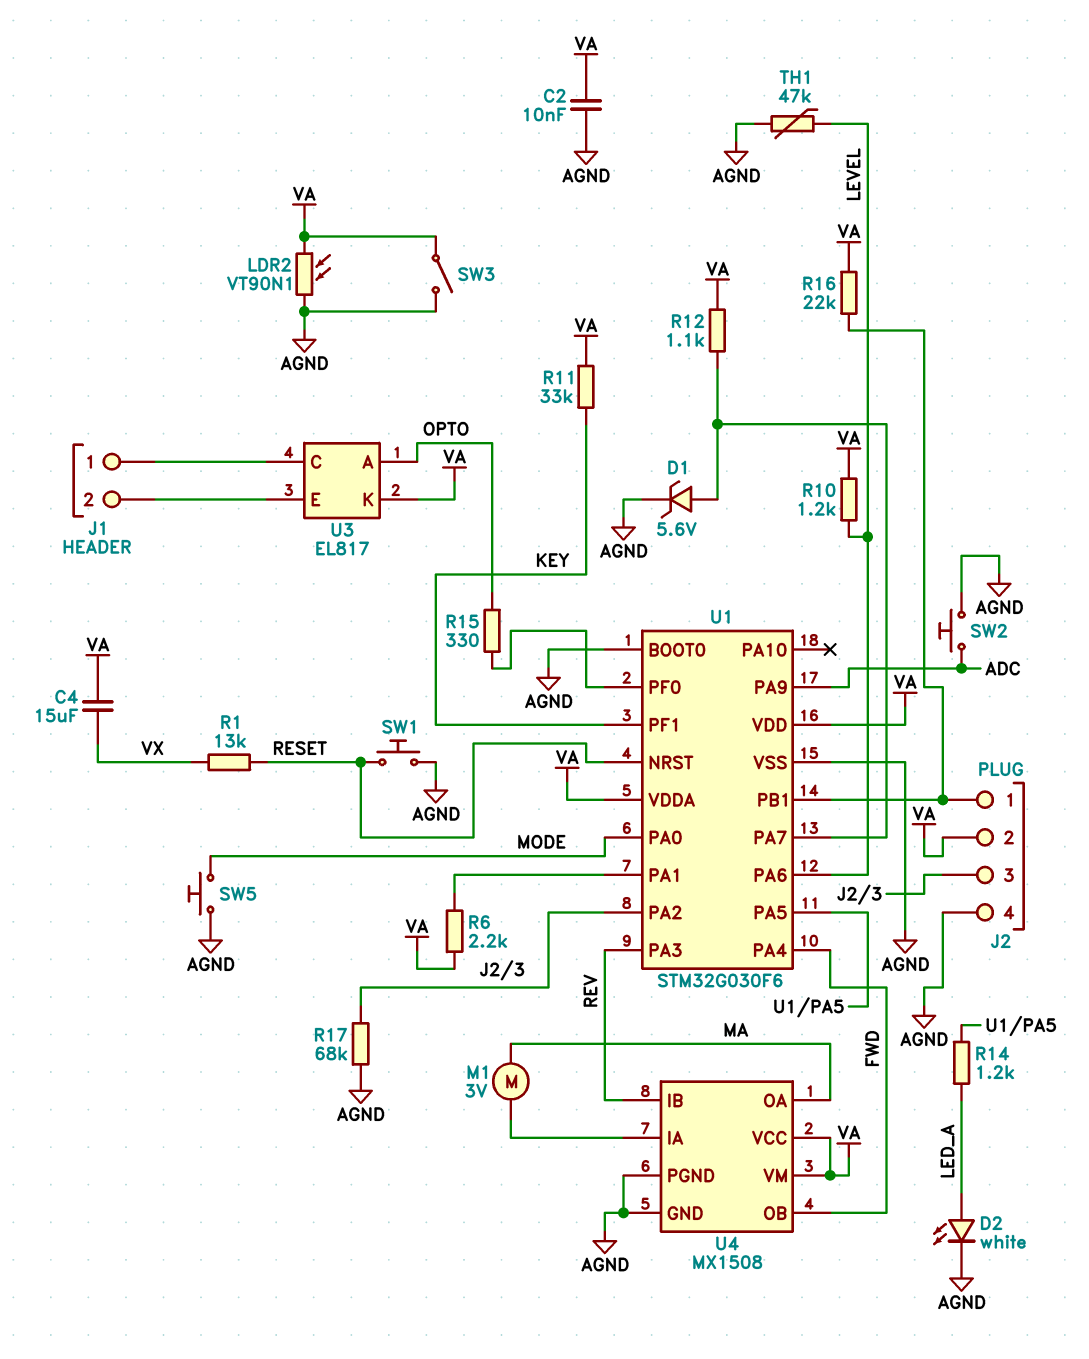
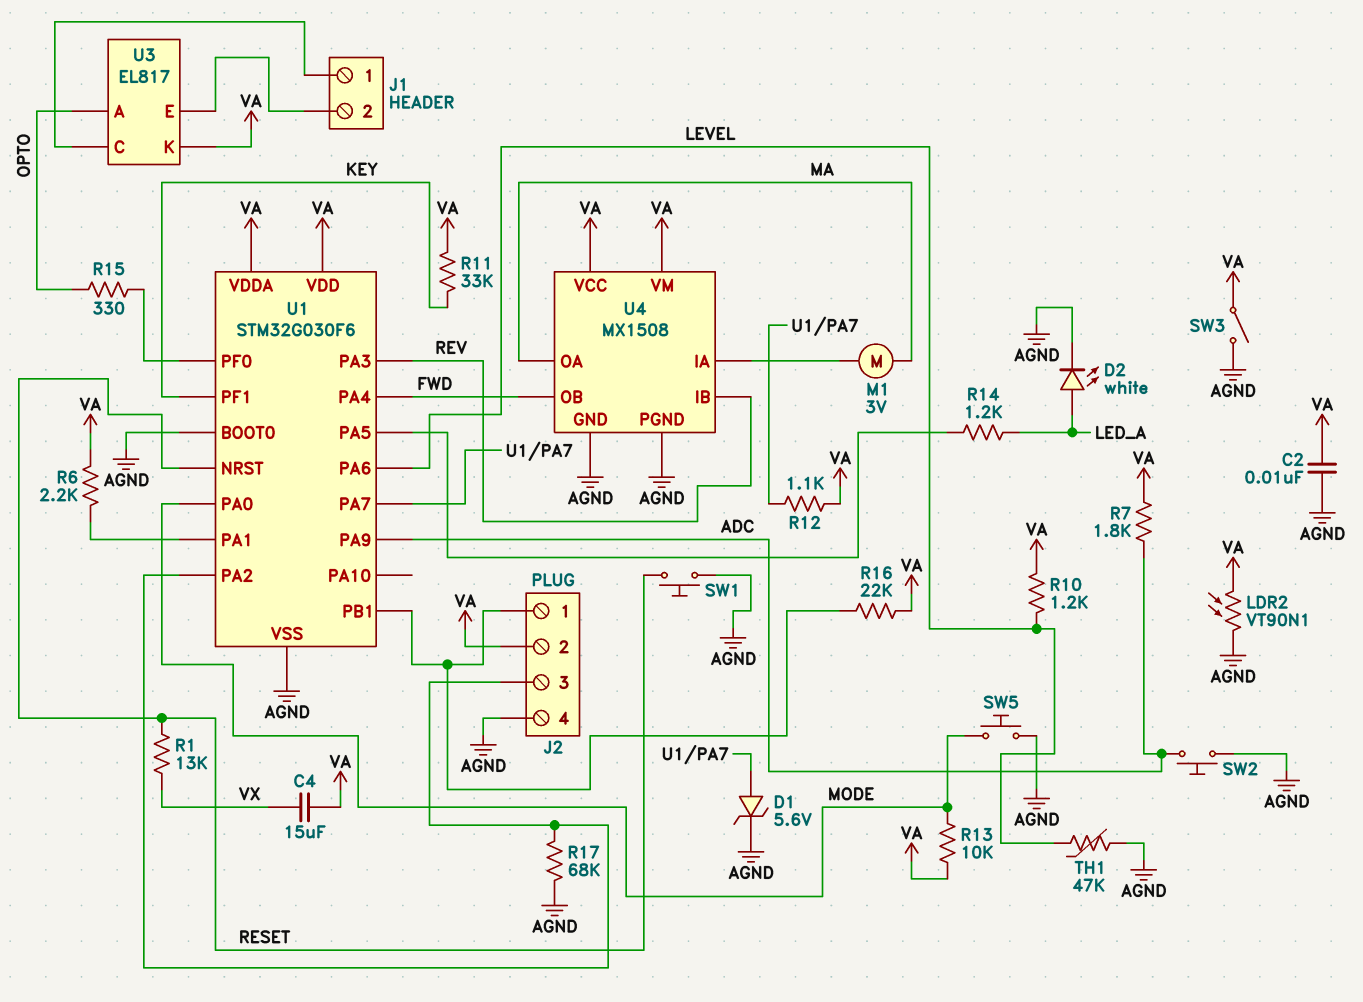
R7: none -> 1.8k (ADC, VA)
R13: none -> 10k (MODE, VA)

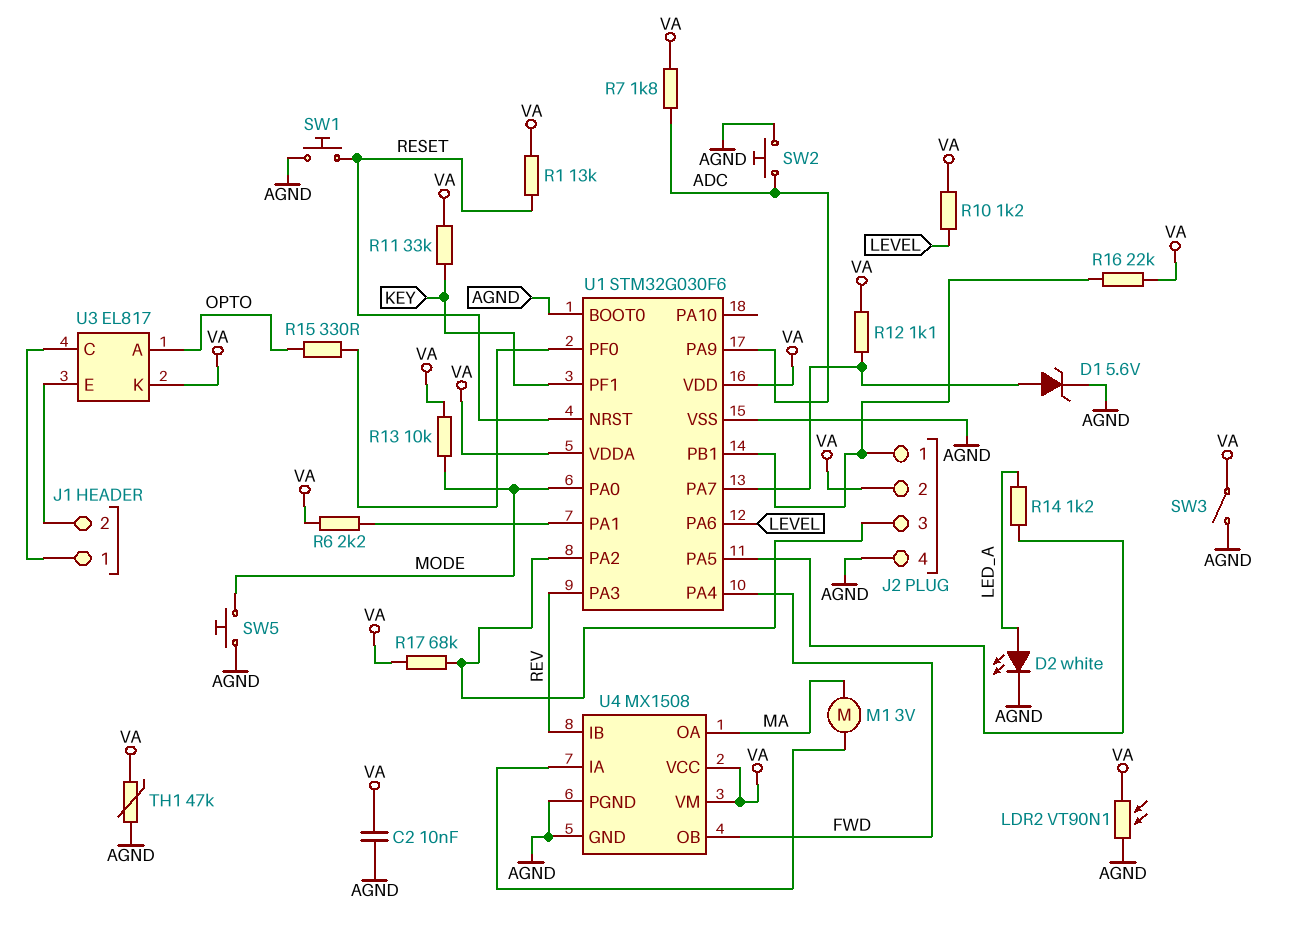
C4: 15uF (VA, VX) -> none
R1: 13k (RESET, VX) -> 13k (RESET, VA)
R17: 68k (AGND, J2/3) -> 68k (J2/3, VA)
TH1: 47k (AGND, LEVEL) -> 47k (AGND, VA)

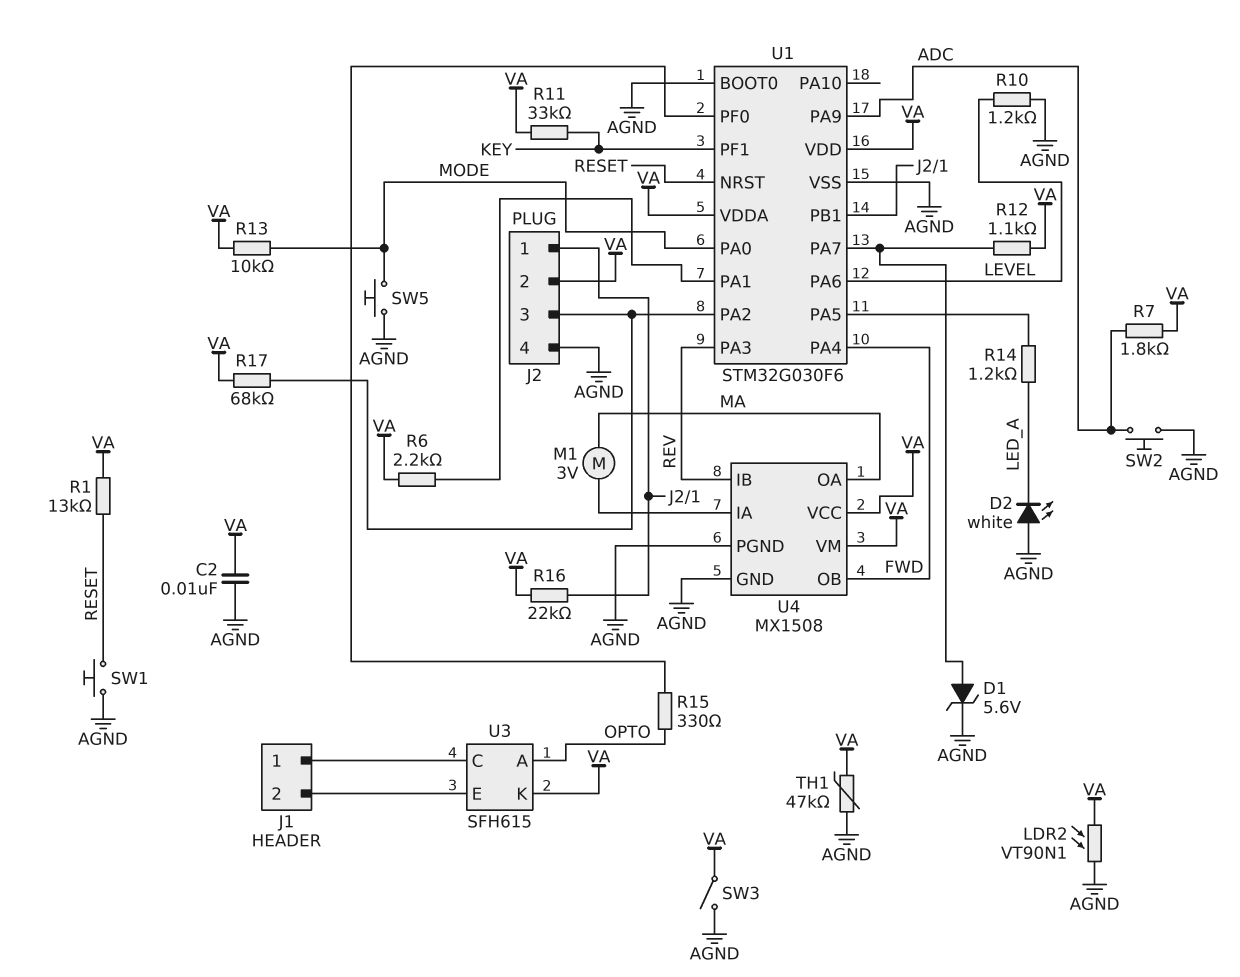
D2: LED white (A LED_A, K AGND) -> LED white (A AGND, K LED_A)
R10: 1.2k (LEVEL, VA) -> 1.2k (AGND, LEVEL)
U3: EL817 -> SFH615

